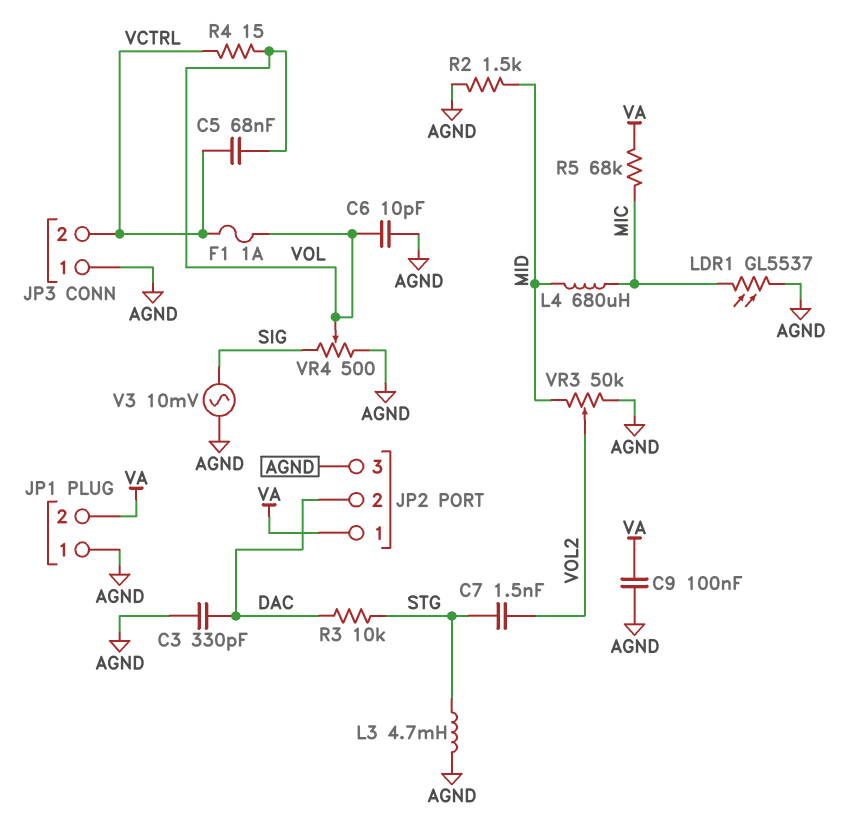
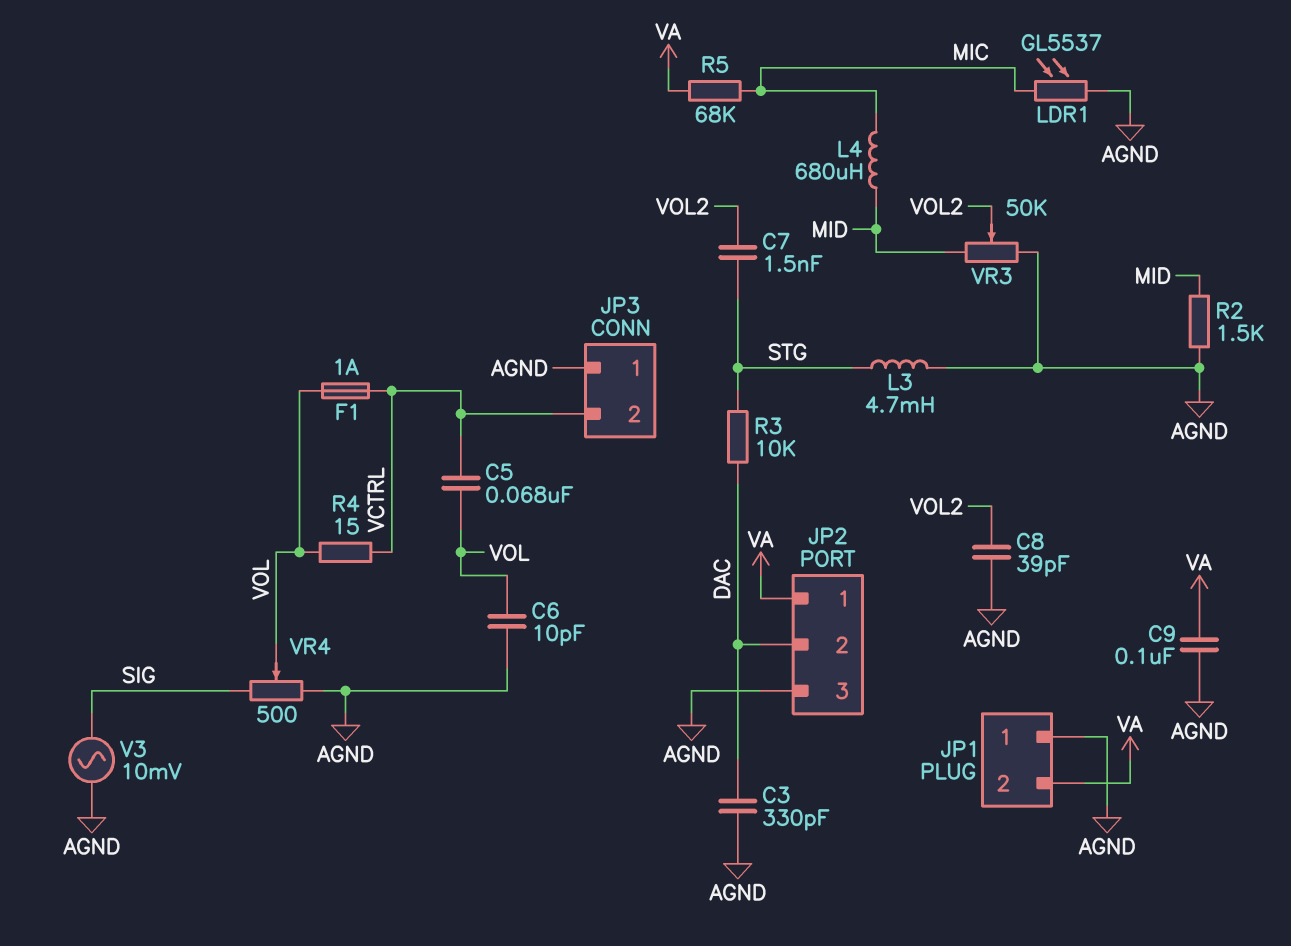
C8: none -> 39pF (AGND, VOL2)

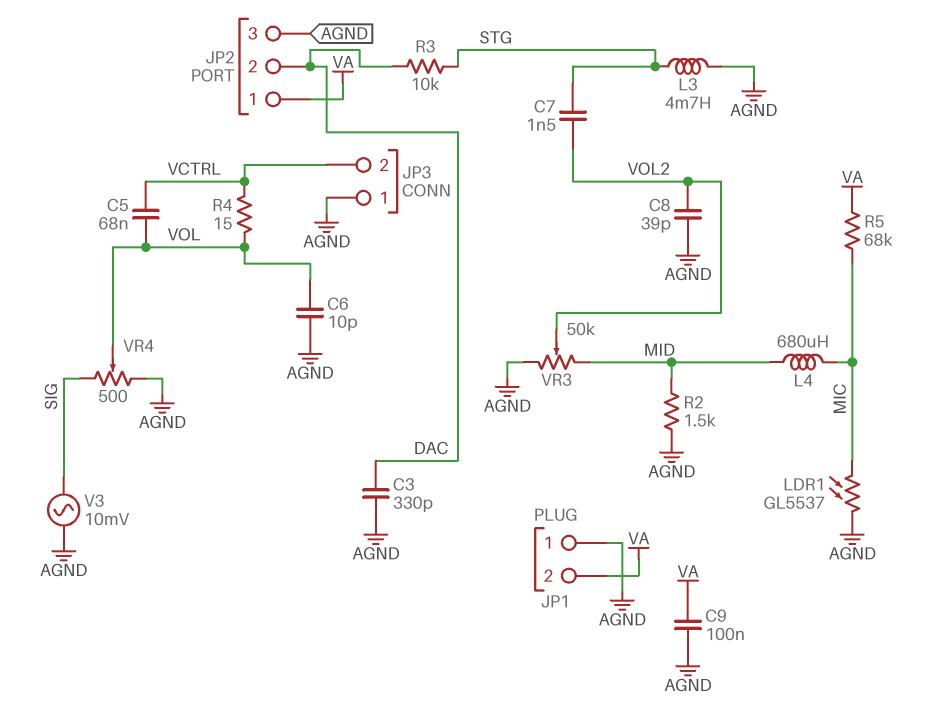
F1: 1A (VCTRL, VOL) -> none

